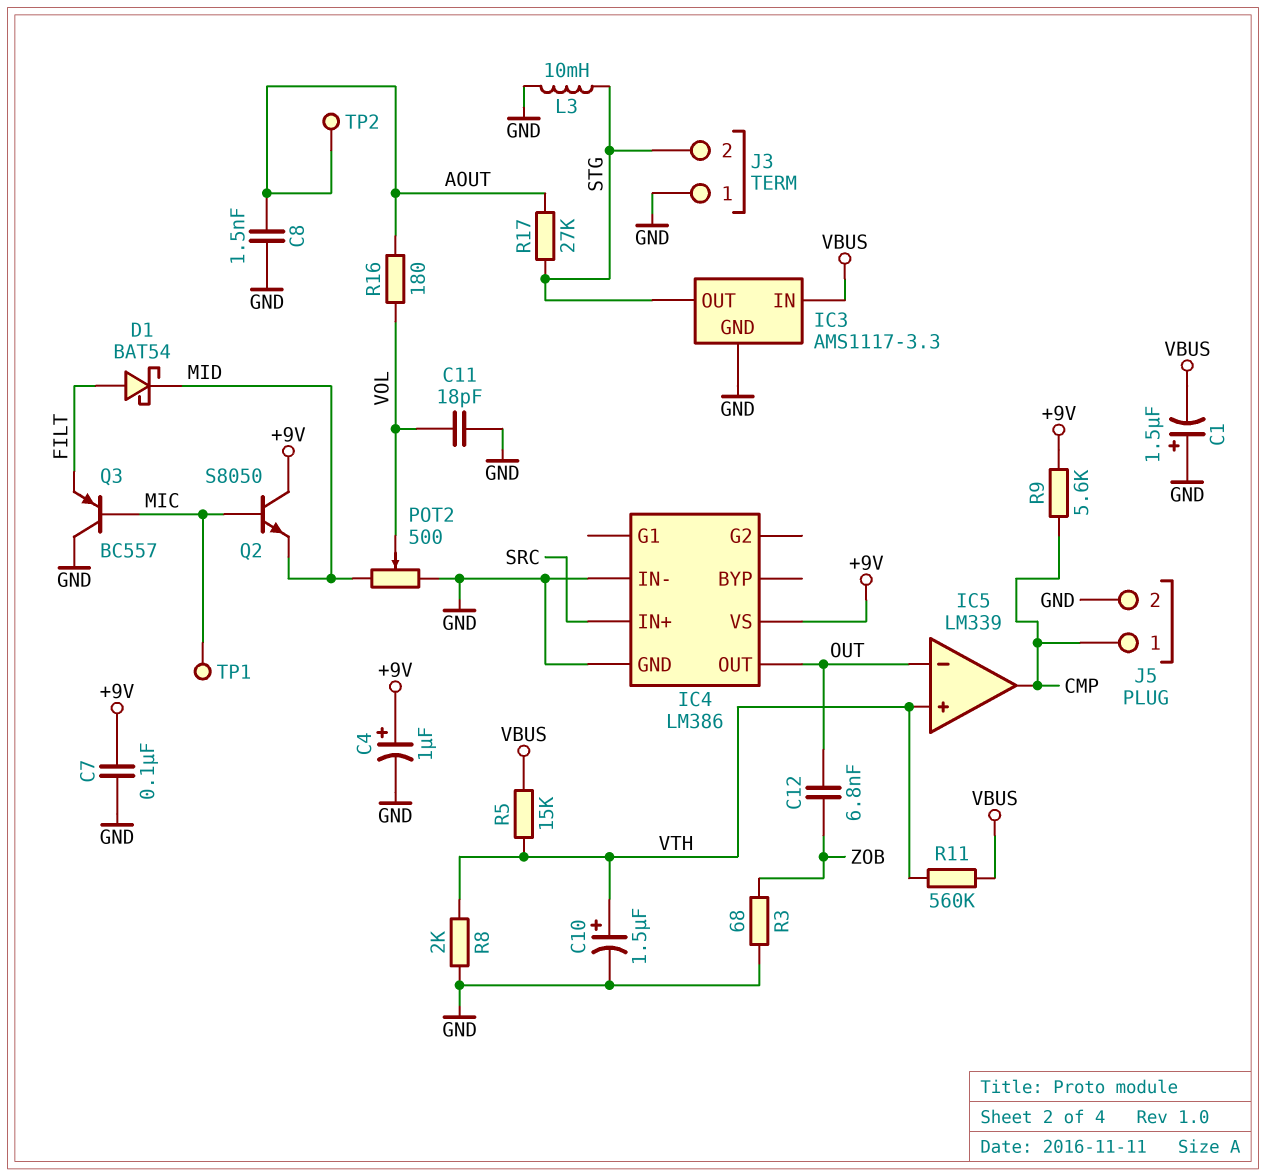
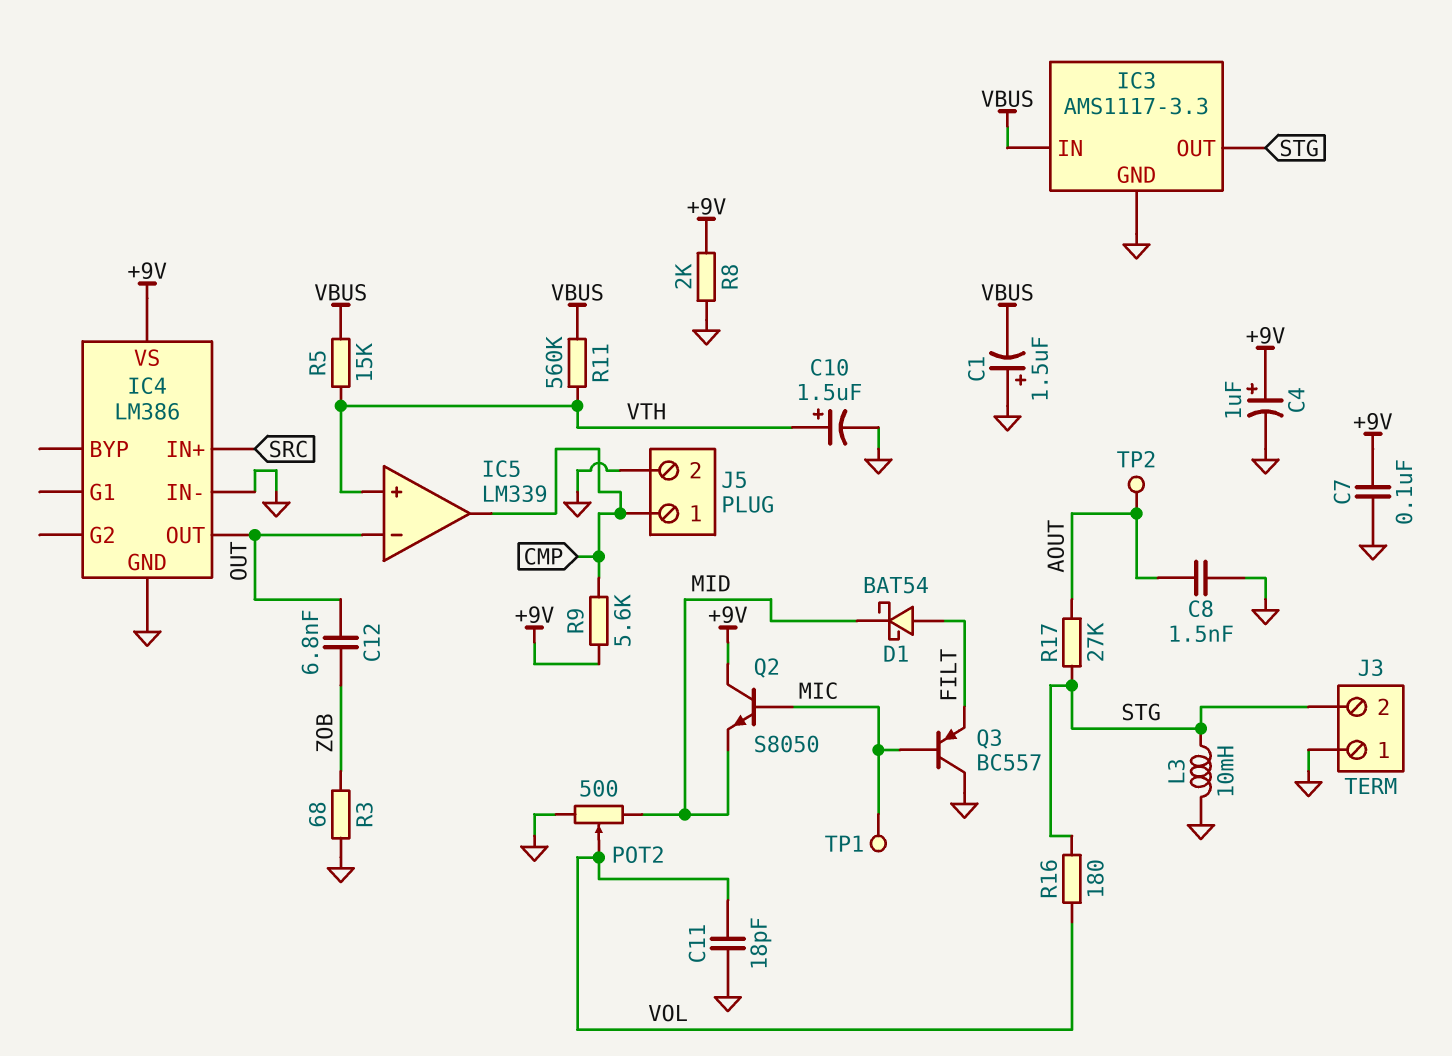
R8: 2k (GND, VTH) -> 2k (+9V, GND)
R16: 180 (AOUT, VOL) -> 180 (STG, VOL)

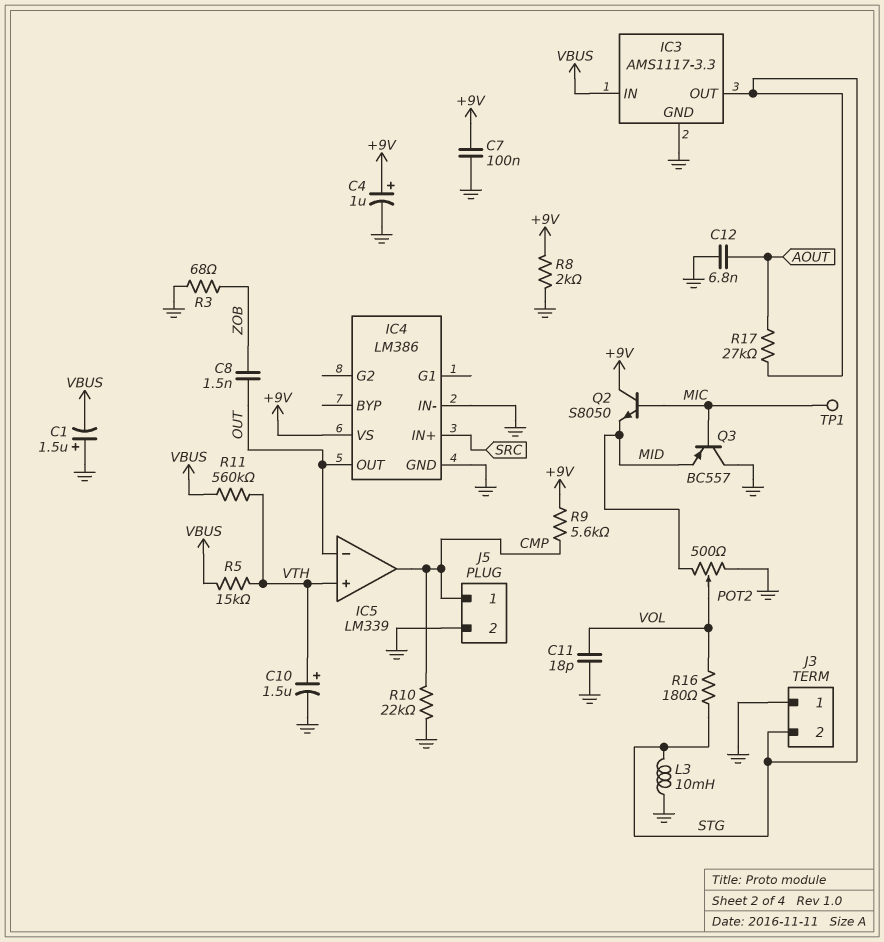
C8: 1.5nF (AOUT, GND) -> 1.5nF (OUT, ZOB)
C12: 6.8nF (OUT, ZOB) -> 6.8nF (AOUT, GND)
D1: schottky BAT54 (A FILT, K MID) -> none
Q3: PNP BC557 (B MIC, C GND, E FILT) -> PNP BC557 (B MIC, C GND, E MID)
R10: none -> 22k (CMP, GND)
TP2: test point (AOUT) -> none

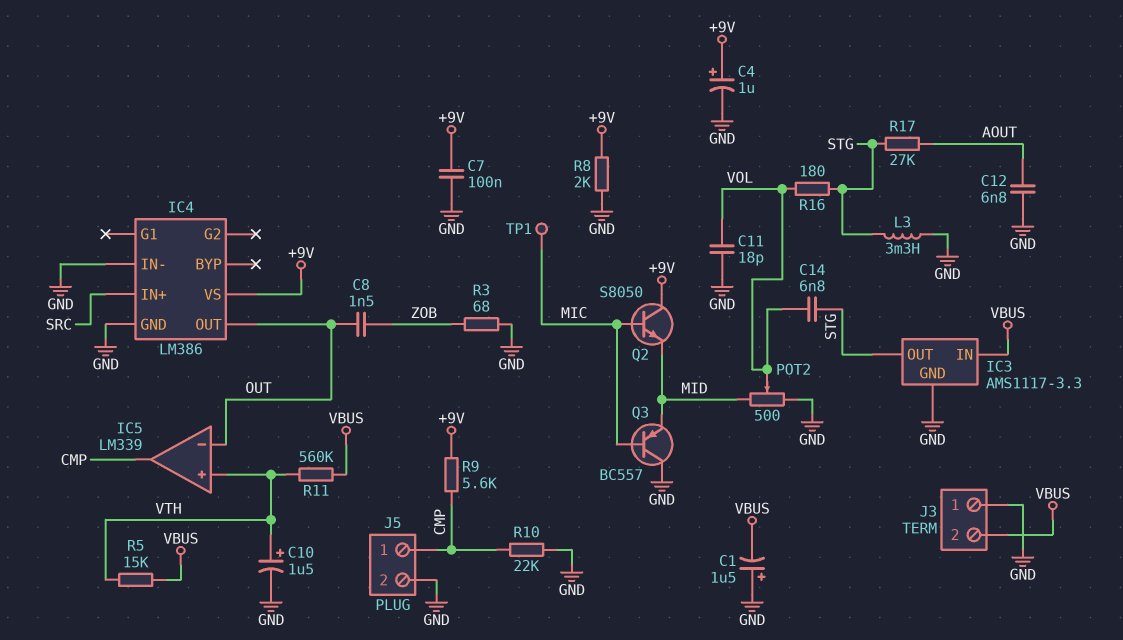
C14: none -> 6.8nF (STG, VOL)
J3 pin 2: STG -> VBUS
L3: 10mH (GND, STG) -> 3.3mH (GND, STG)

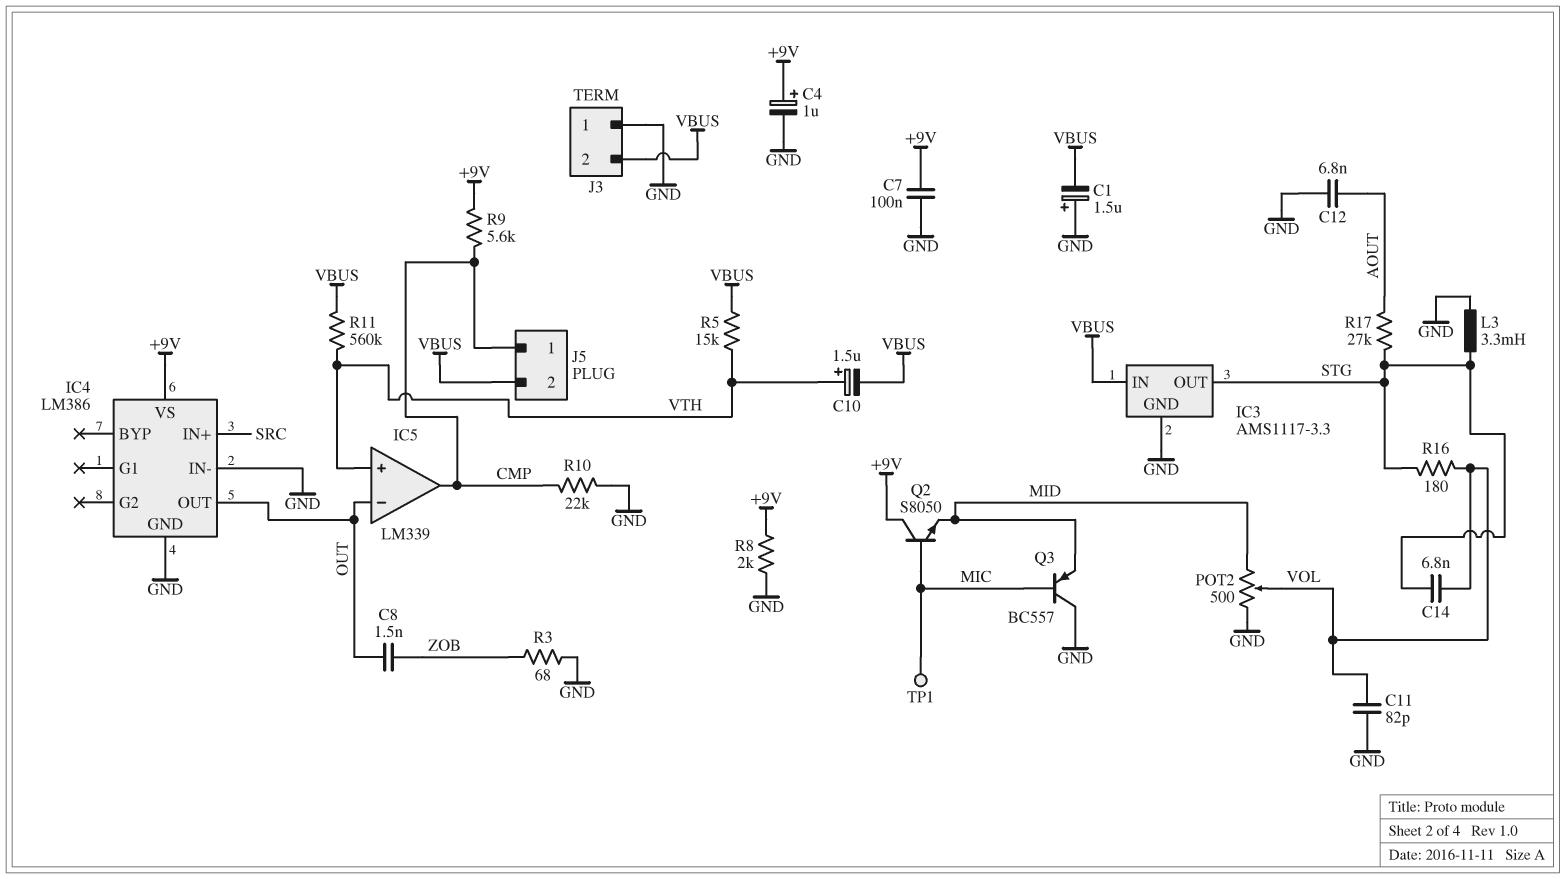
C10: 1.5uF (plus VTH, minus GND) -> 1.5uF (plus VTH, minus VBUS)
C11: 18pF (GND, VOL) -> 82pF (GND, VOL)
J5 pin 2: GND -> VBUS

